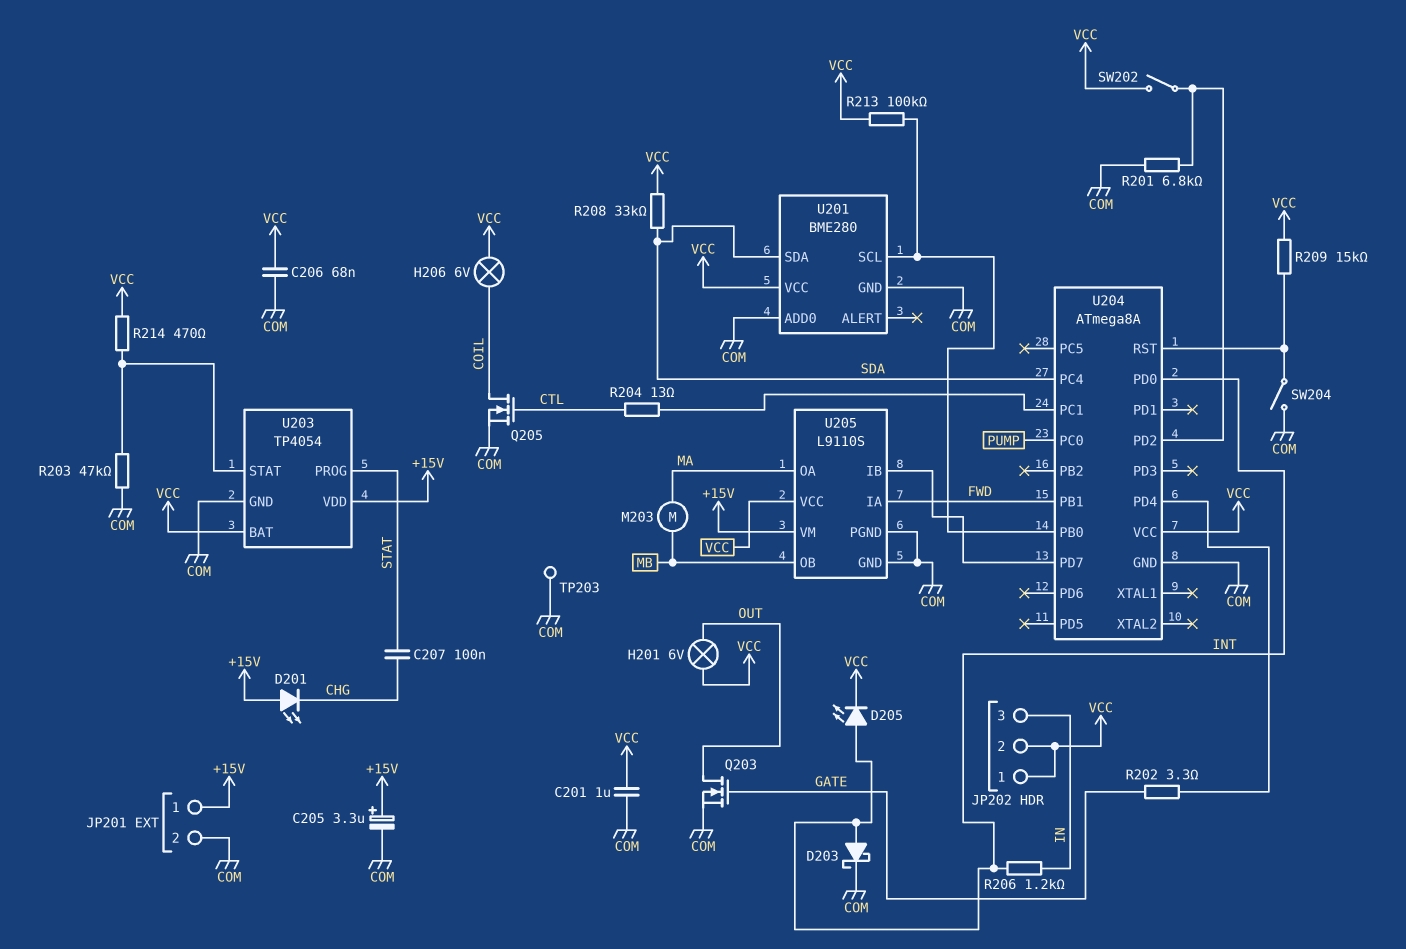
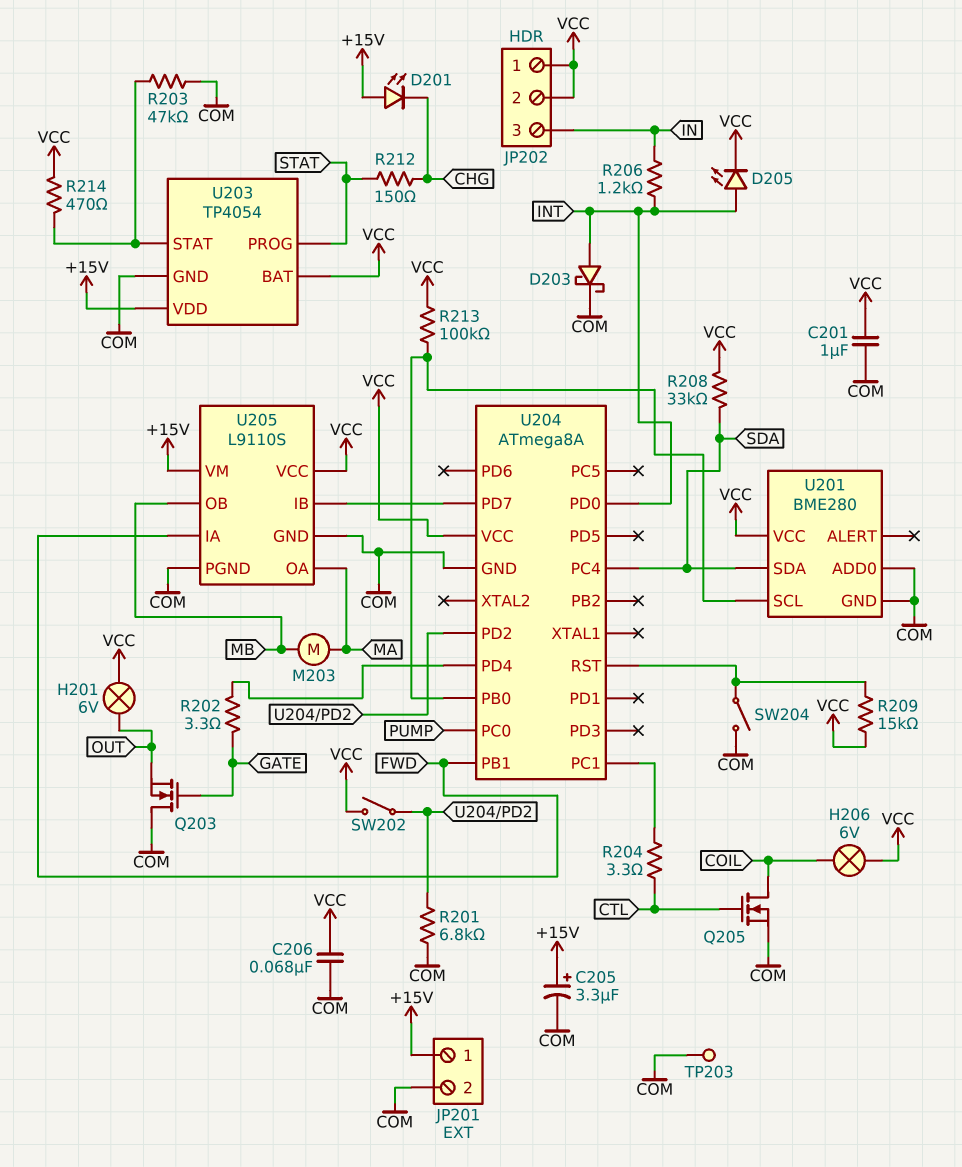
C207: 100nF (CHG, STAT) -> none
Q203: NMOS (G GATE, D OUT, S COM) -> NMOS (G GATE, D COM, S OUT)
R204: 13 (CTL, U204/PC1) -> 3.3 (CTL, U204/PC1)
R212: none -> 150 (CHG, STAT)

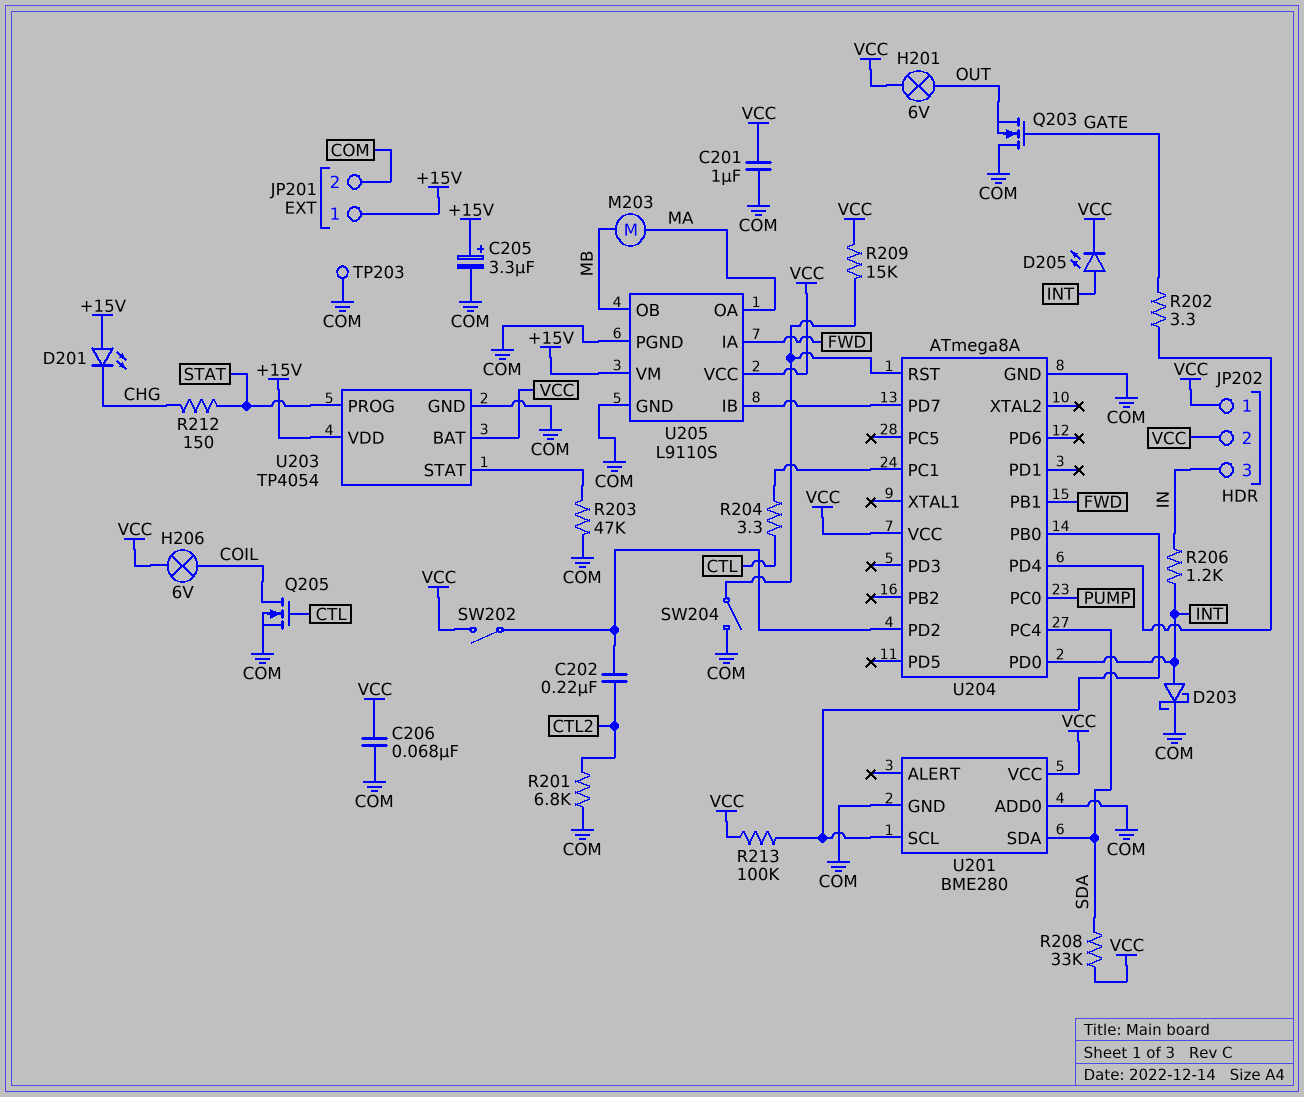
C202: none -> 220nF (CTL2, U204/PD2)
R201: 6.8k (COM, U204/PD2) -> 6.8k (COM, CTL2)
R214: 470 (U203/STAT, VCC) -> none

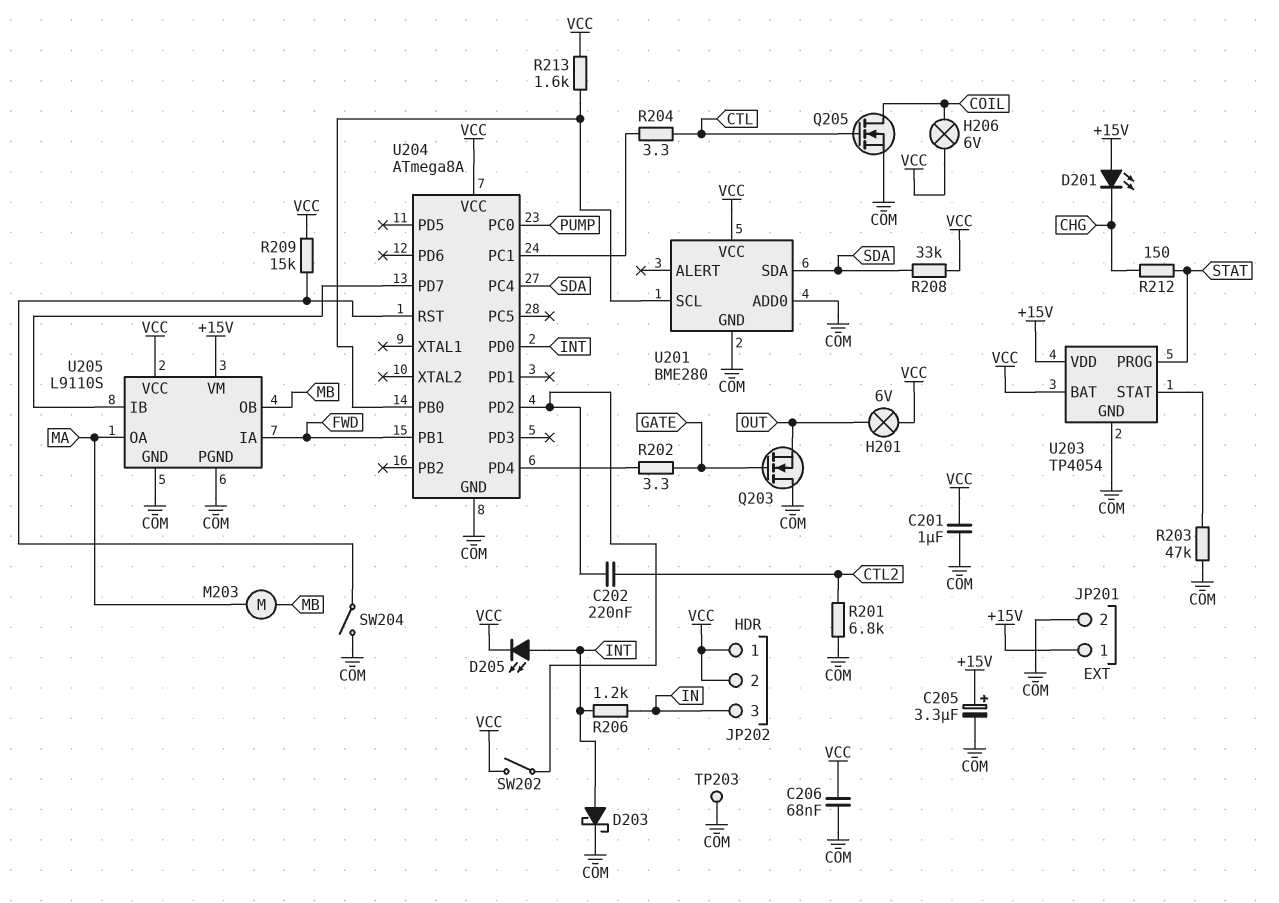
R213: 100k (U201/SCL, VCC) -> 1.6k (U201/SCL, VCC)

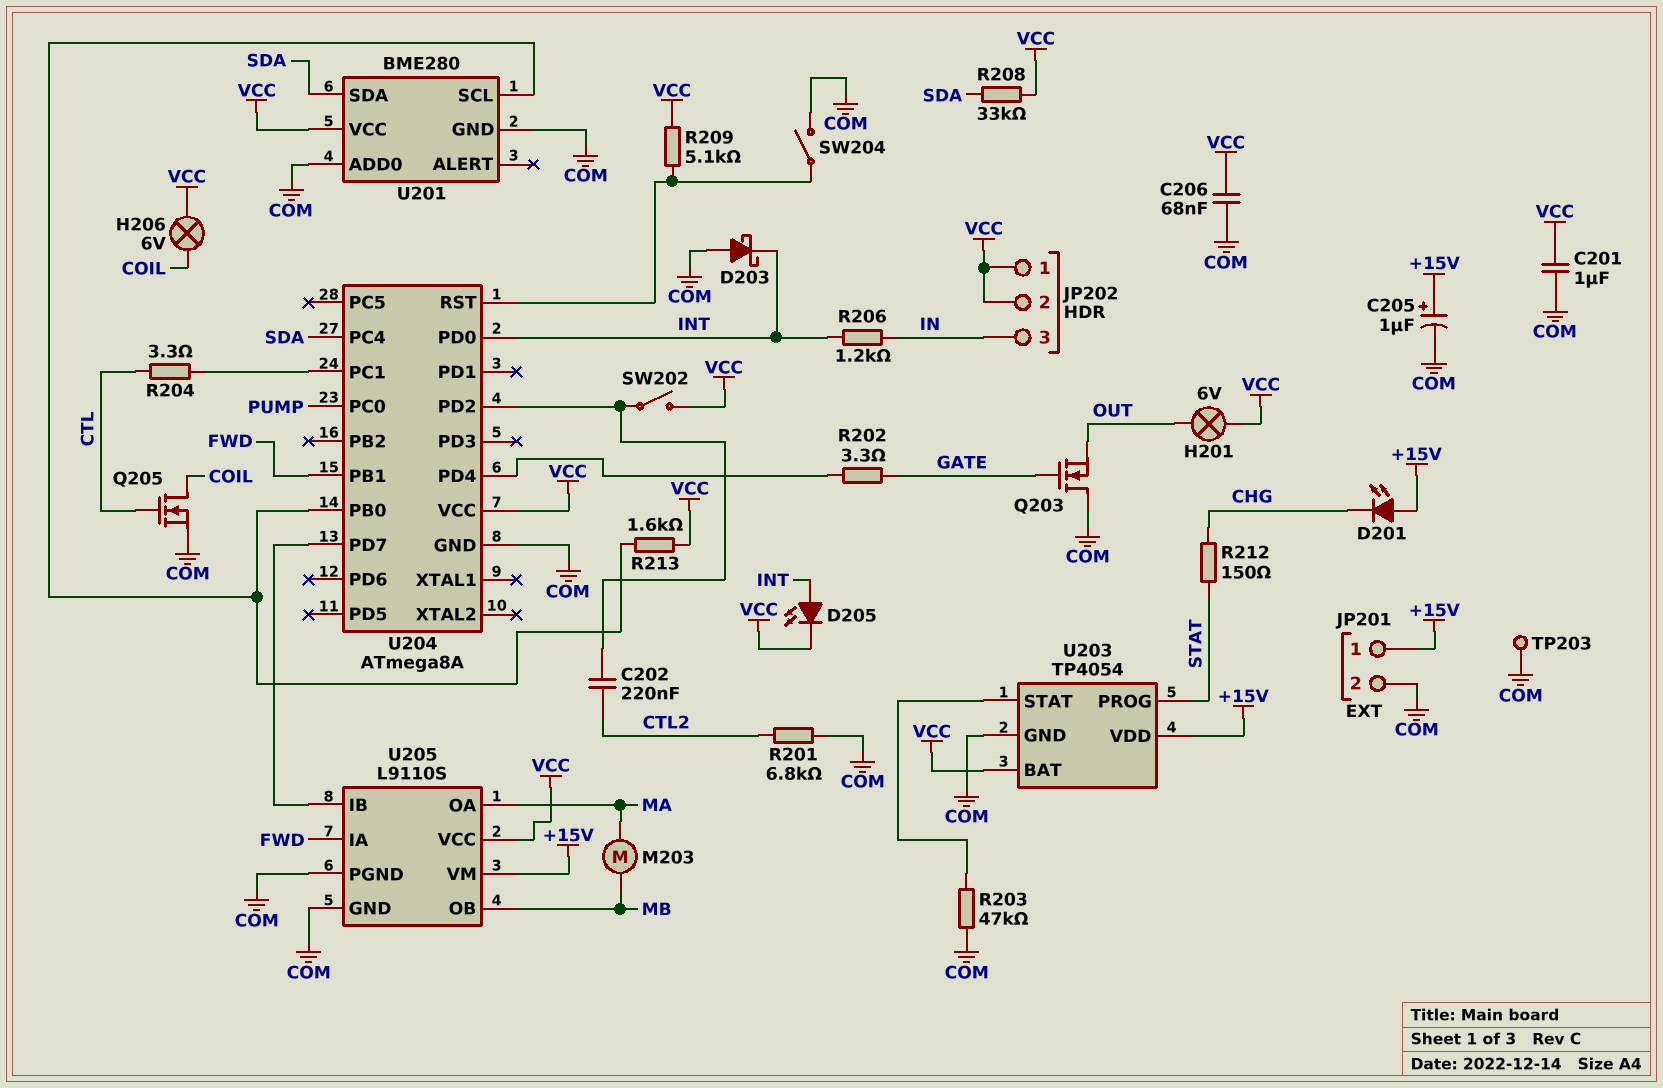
C205: 3.3uF (plus +15V, minus COM) -> 1uF (plus +15V, minus COM)
D203: schottky (A INT, K COM) -> schottky (A COM, K INT)
R209: 15k (U204/RST, VCC) -> 5.1k (U204/RST, VCC)

